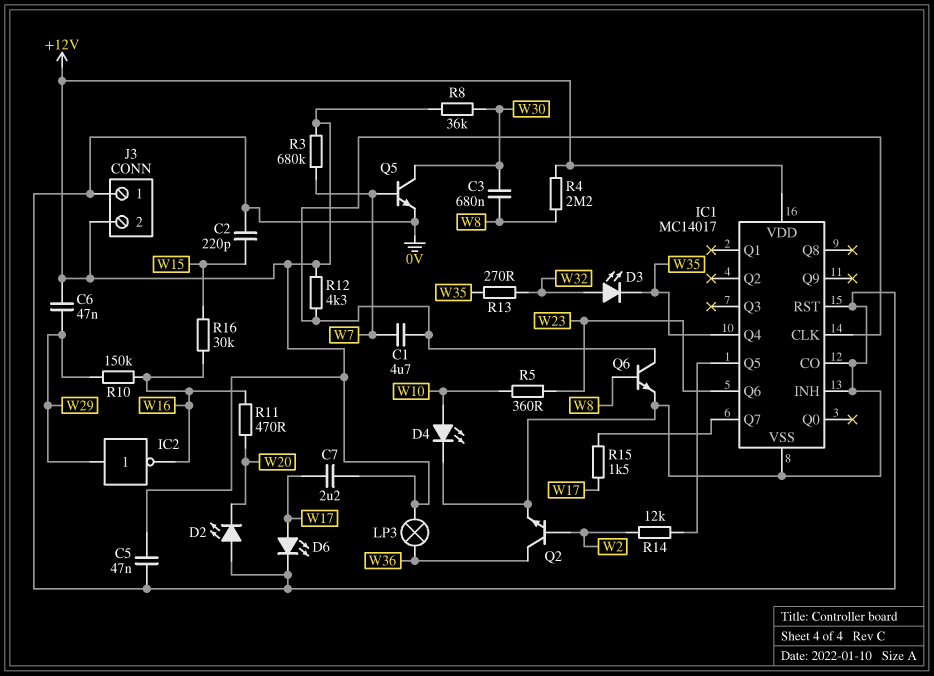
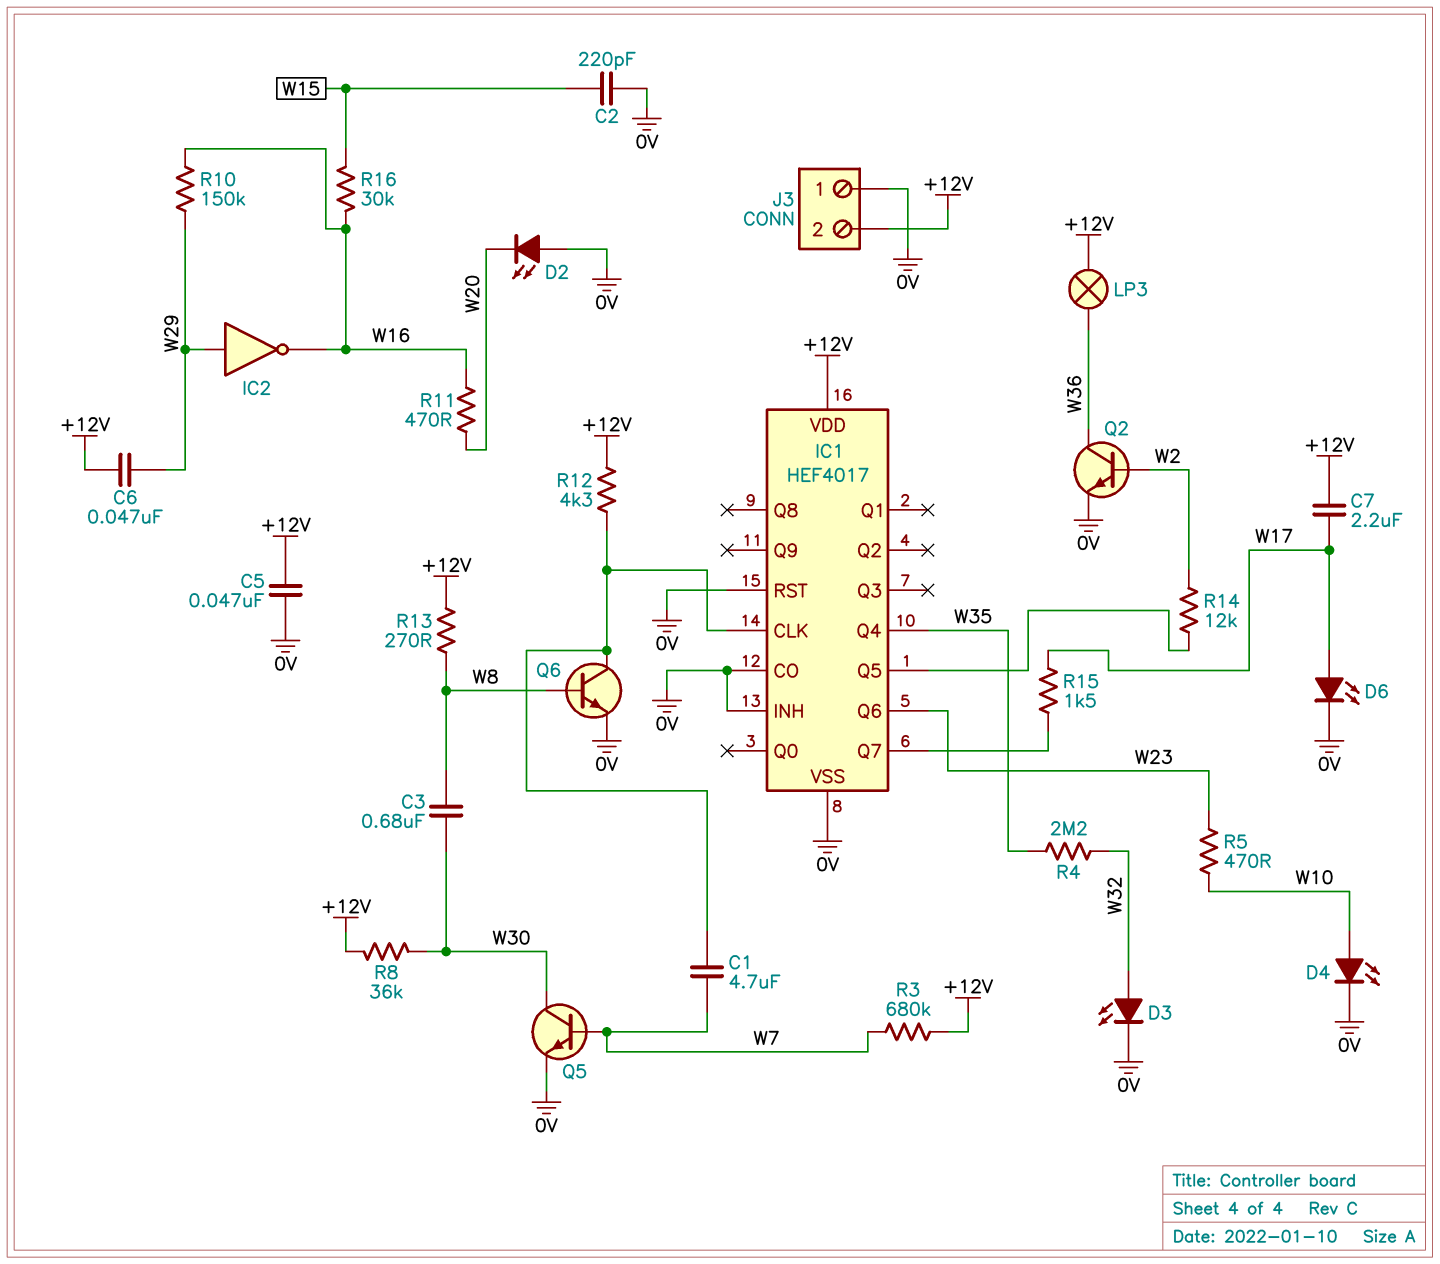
D3: LED (A W32, K W35) -> LED (A W32, K 0V)
IC1: MC14017 -> HEF4017
R4: 2.2M (+12V, W8) -> 2.2M (W32, W35)
R5: 360 (W10, W23) -> 470 (W10, W23)
R13: 270 (W32, W35) -> 270 (+12V, W8)

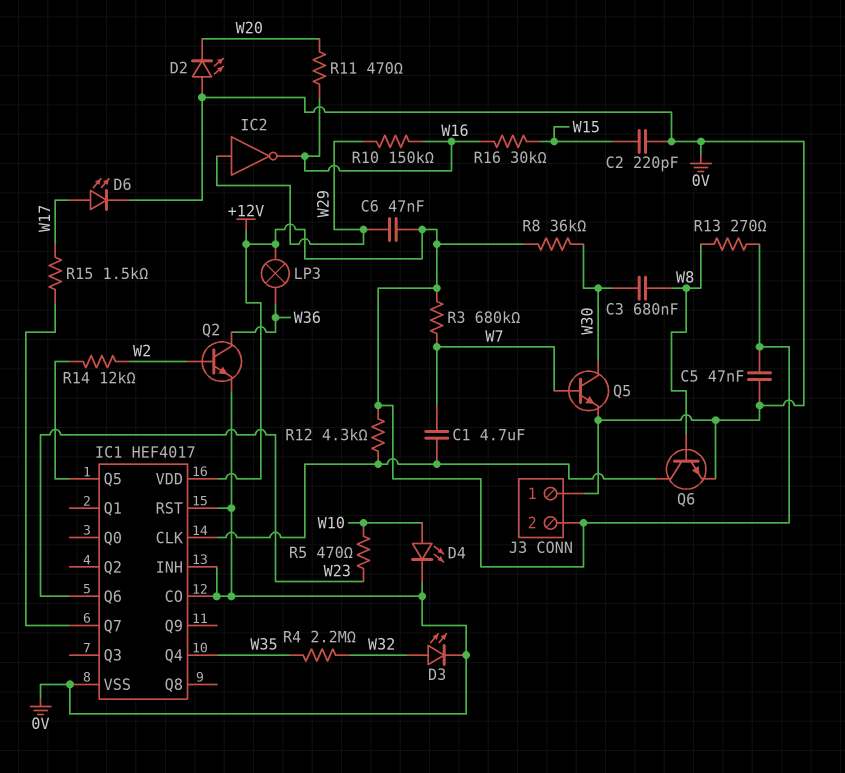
C7: 2.2uF (+12V, W17) -> none

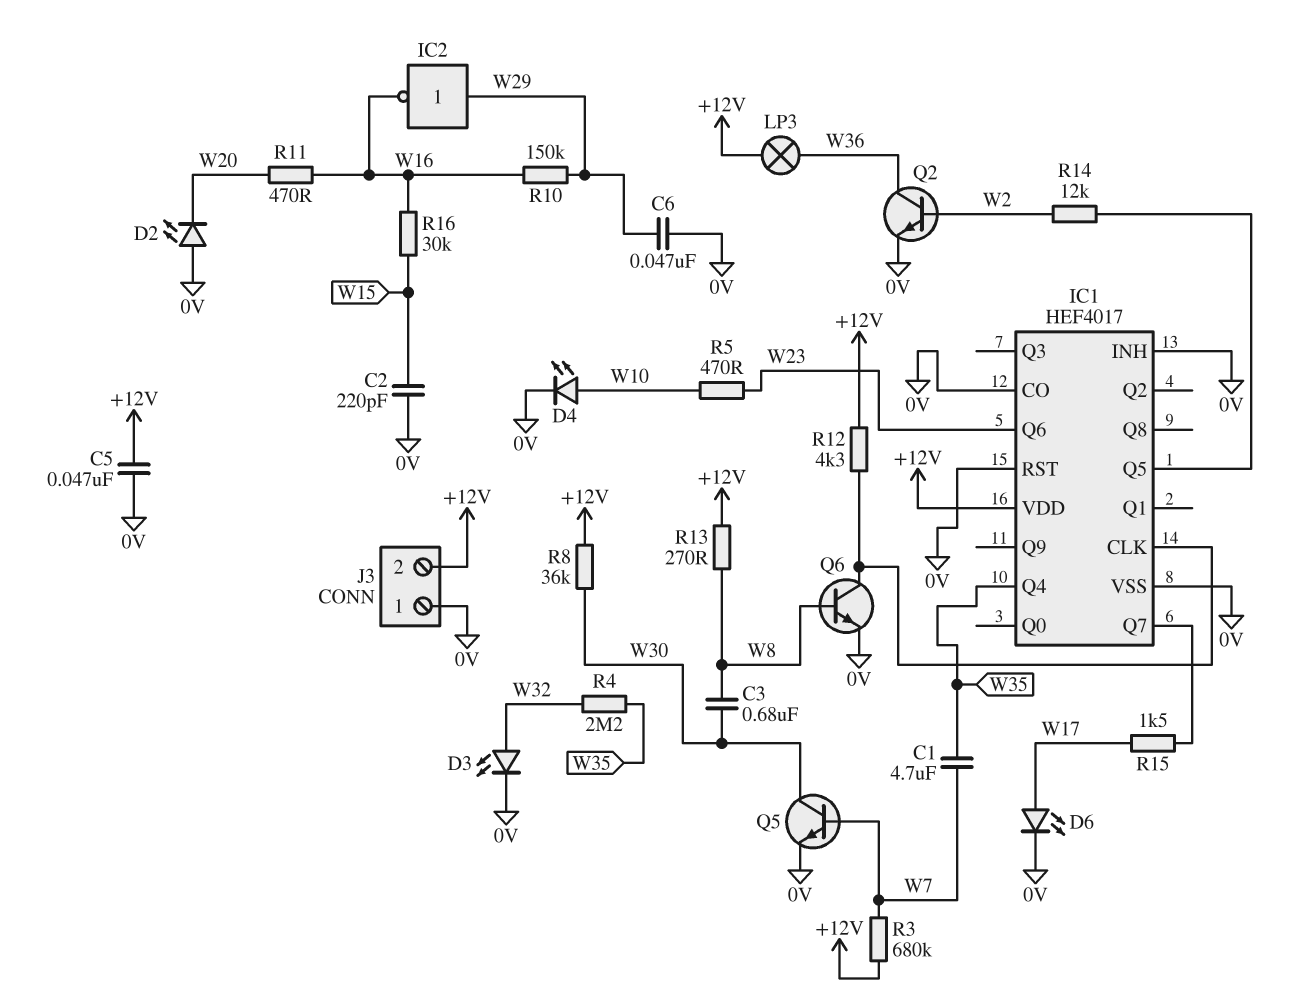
C1: 4.7uF (IC1/CLK, W7) -> 4.7uF (W7, W35)
C6: 47nF (+12V, W29) -> 47nF (0V, W29)

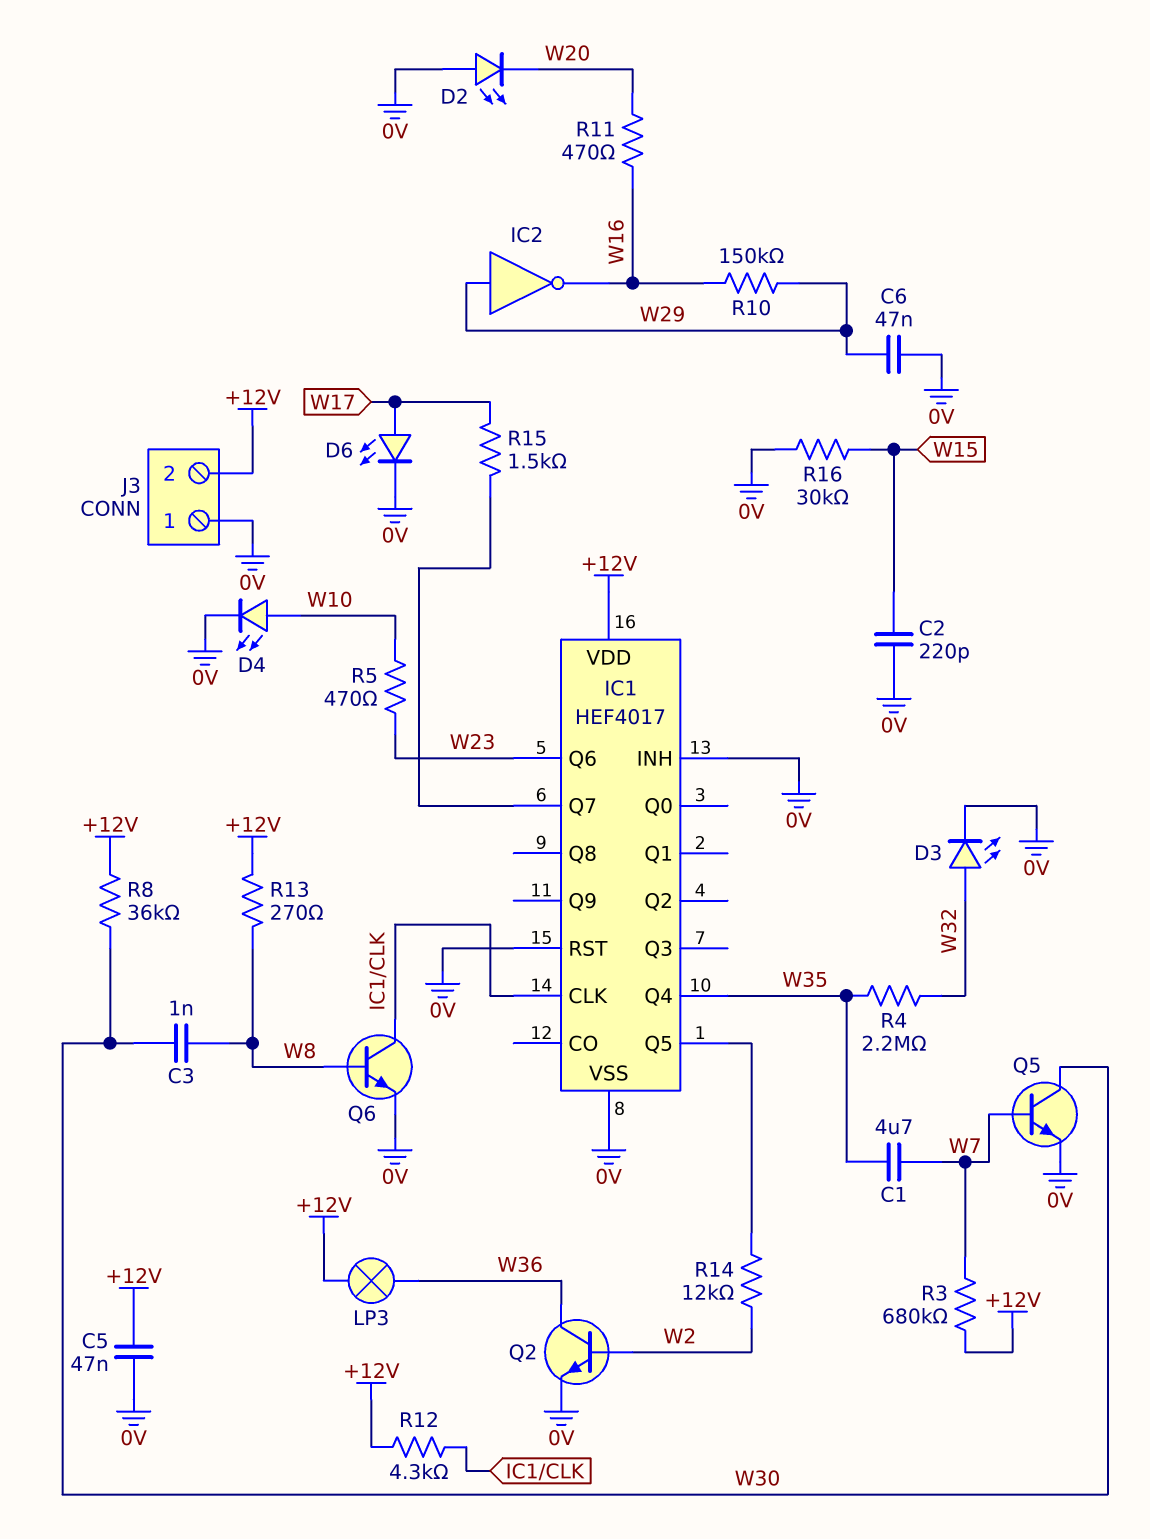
C3: 680nF (W8, W30) -> 1nF (W8, W30)
IC1 pin CO: 0V -> none
R16: 30k (W15, W16) -> 30k (0V, W15)

